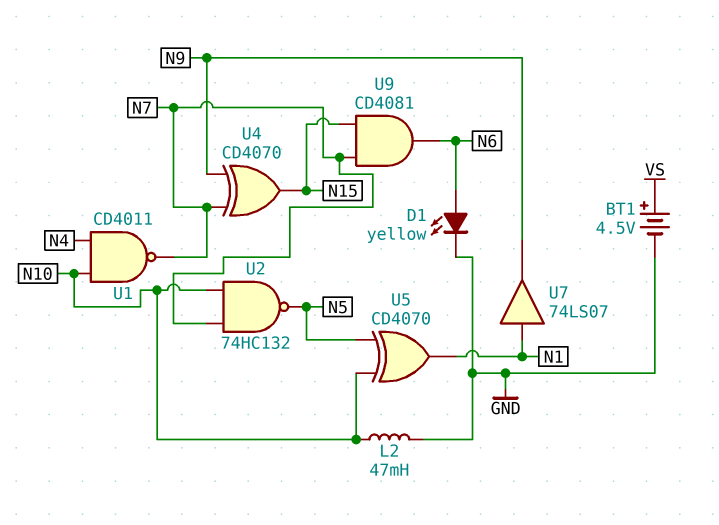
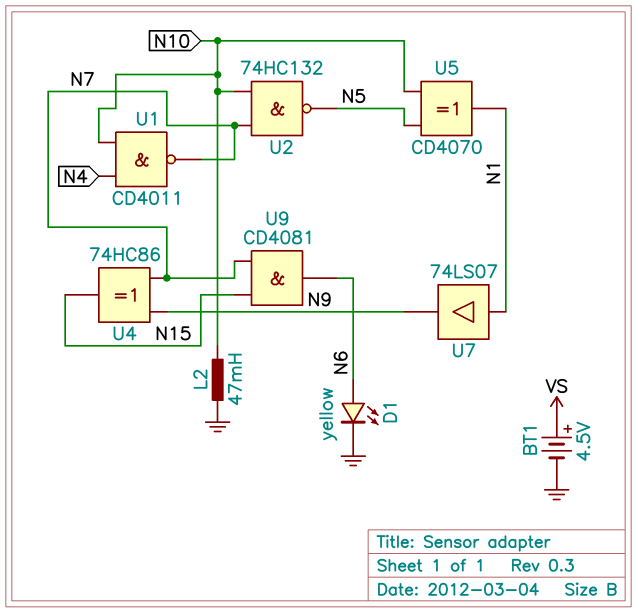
U4: XOR CD4070 (in N7, in N9, out N15) -> XOR 74HC86 (in N7, in N9, out N15)

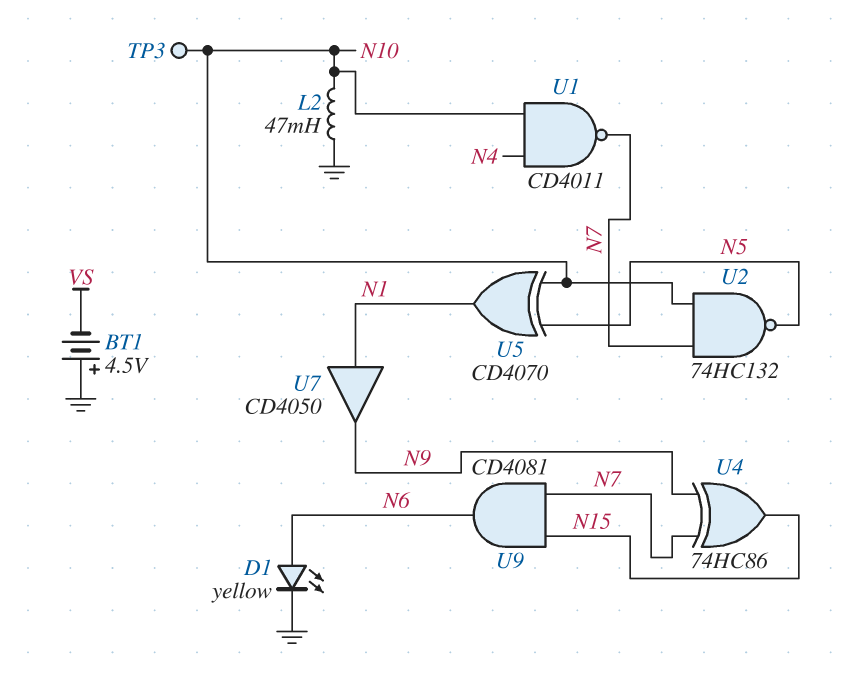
BT1: 4.5V (plus VS, minus GND) -> 4.5V (plus GND, minus VS)
TP3: none -> test point (N10)
U7: buffer 74LS07 (in N1, out N9) -> buffer CD4050 (in N1, out N9)

